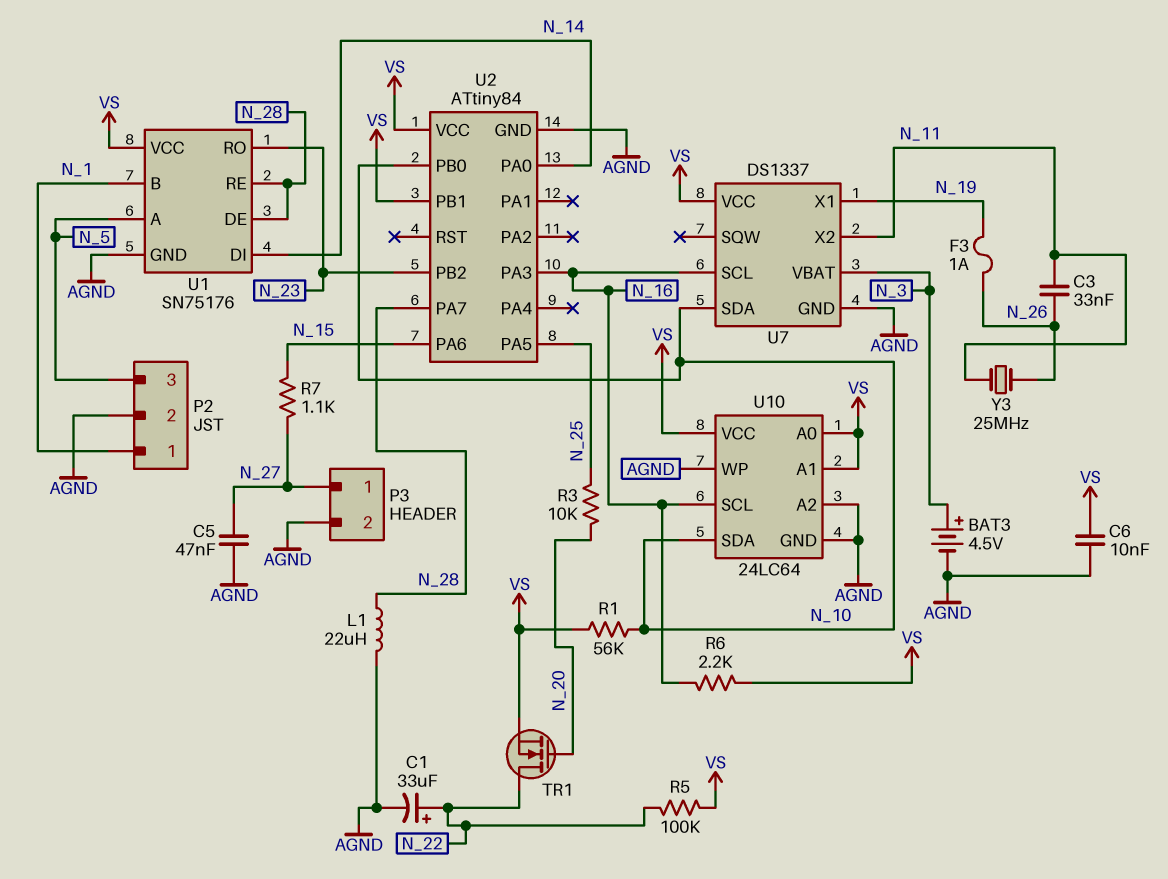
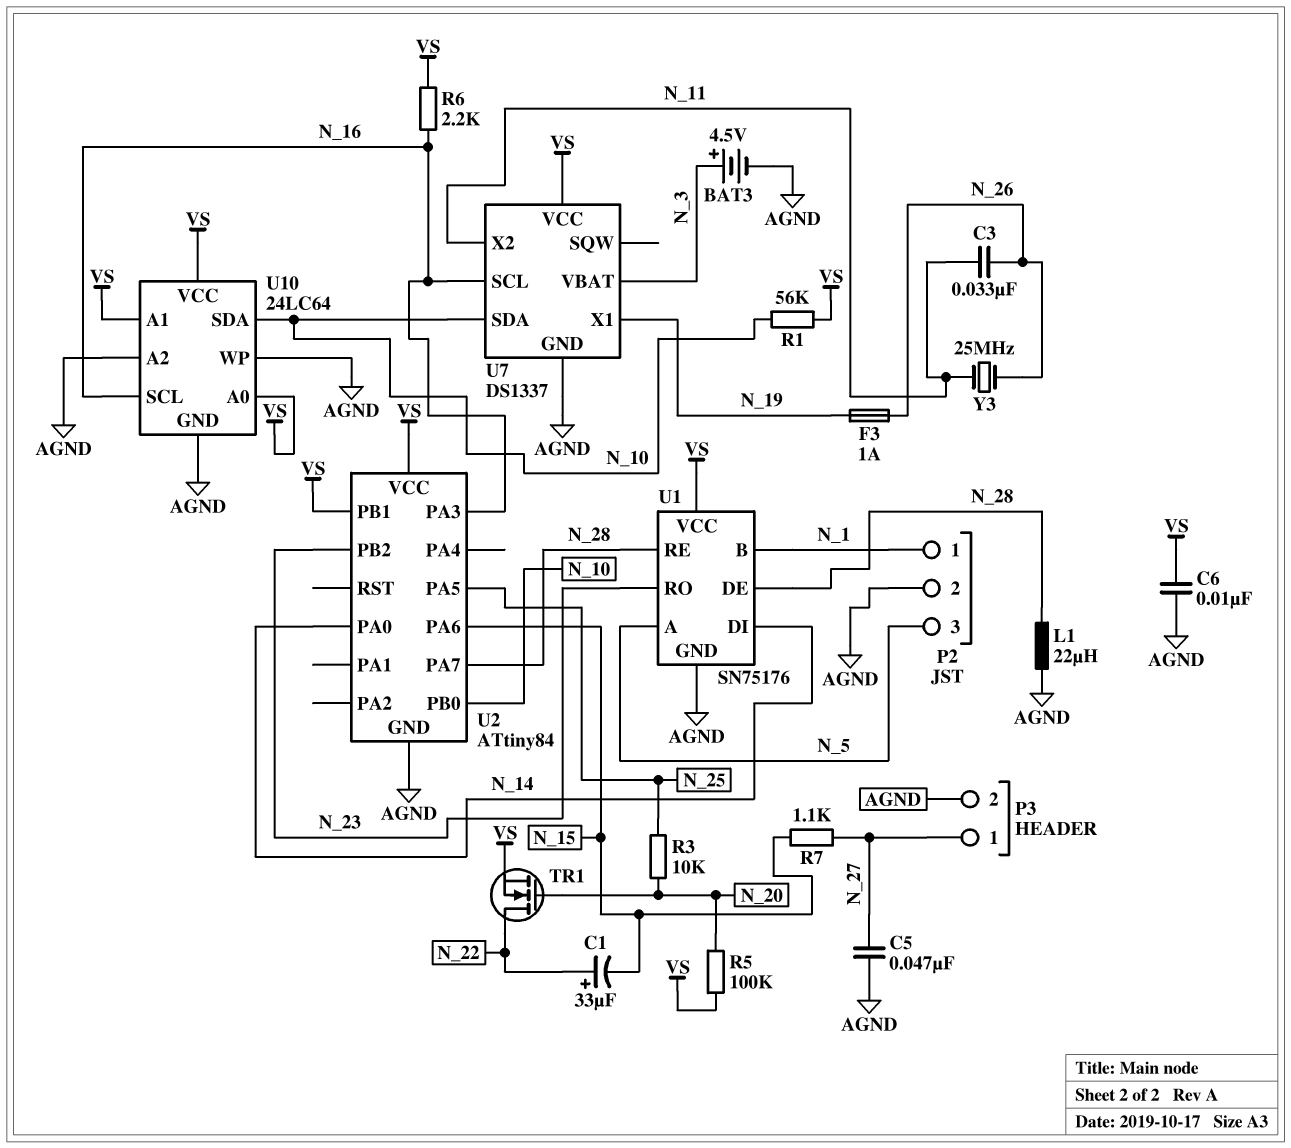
C1: 33uF (plus N_22, minus AGND) -> 33uF (plus N_22, minus N_15)
R5: 100k (N_22, VS) -> 100k (N_20, VS)

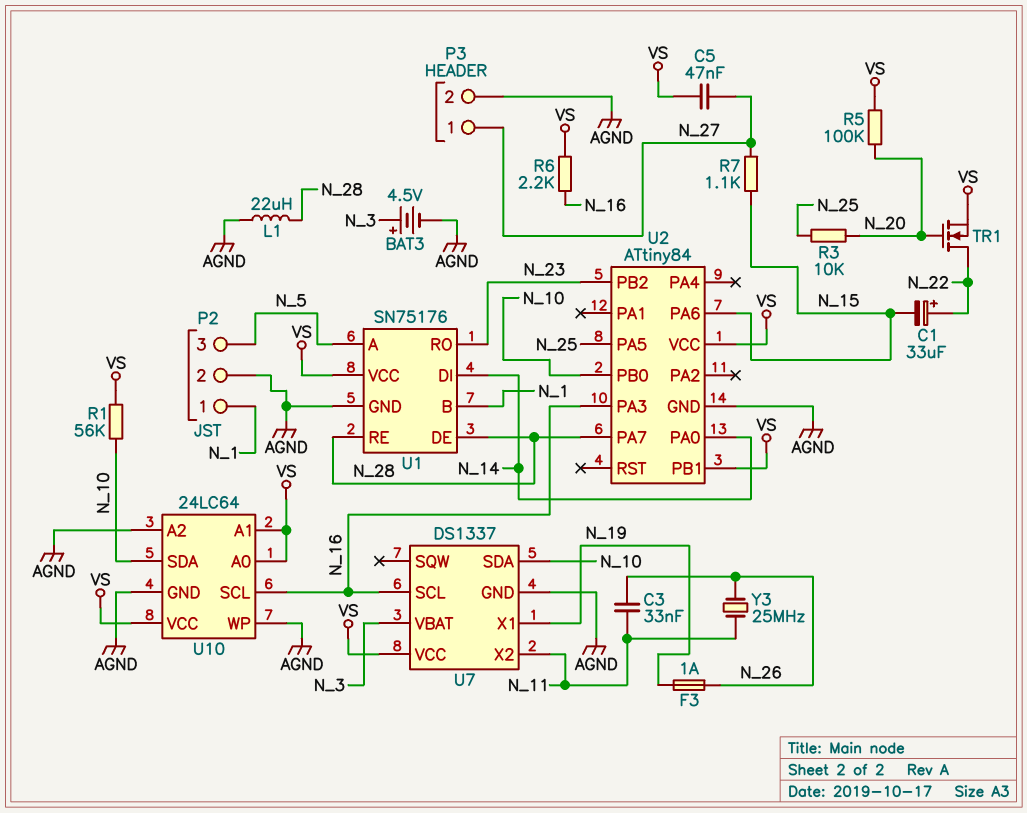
C5: 47nF (AGND, N_27) -> 47nF (N_27, VS)
C6: 10nF (AGND, VS) -> none

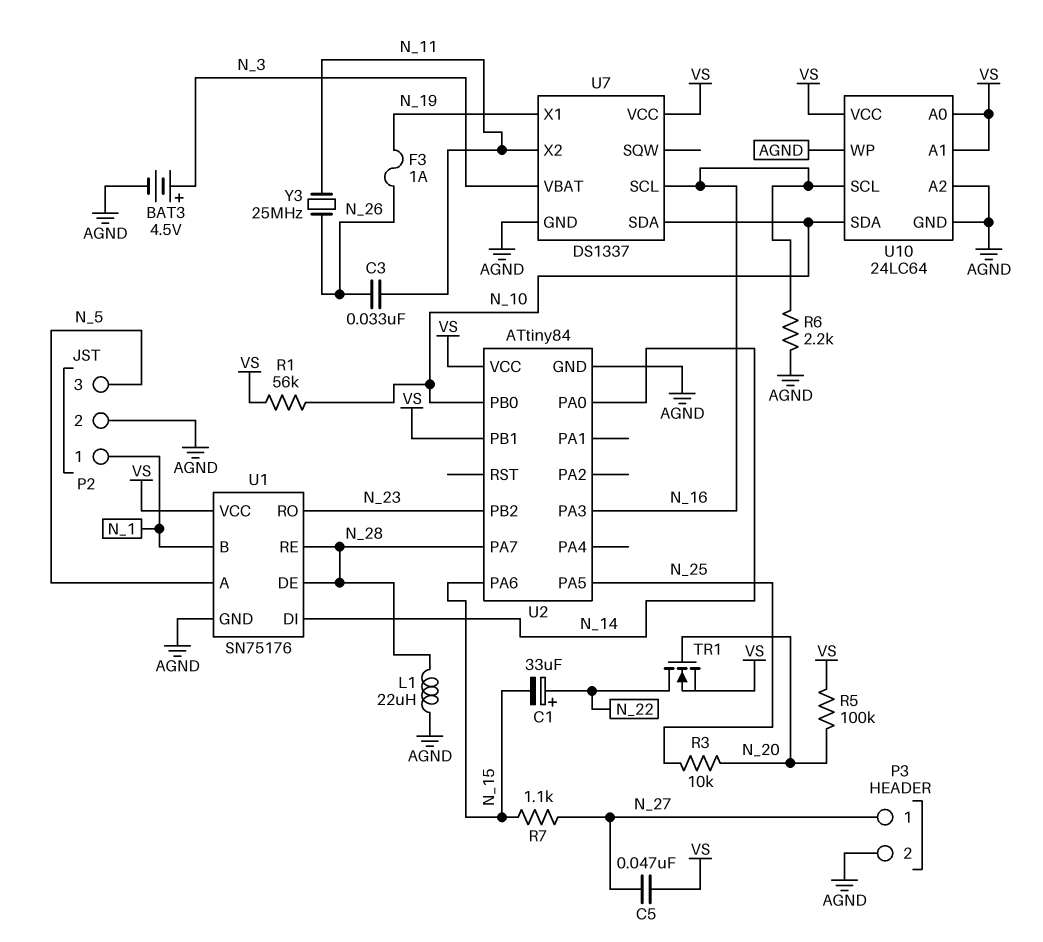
R6: 2.2k (N_16, VS) -> 2.2k (AGND, N_16)

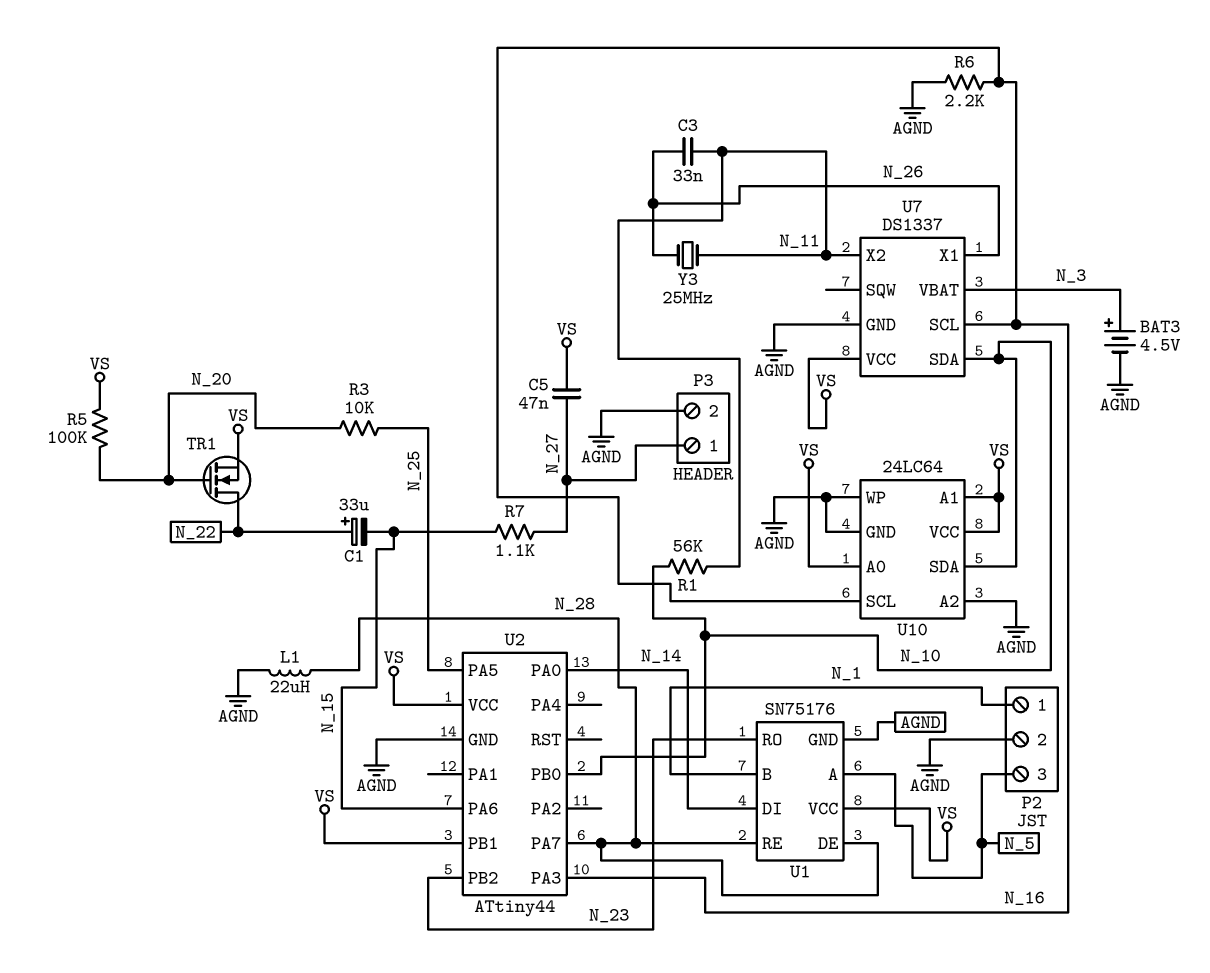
F3: 1A (N_19, N_26) -> none
R1: 56k (N_10, VS) -> 56k (N_10, N_11)
U2: ATtiny84 -> ATtiny44
U7 pin X1: N_19 -> N_26

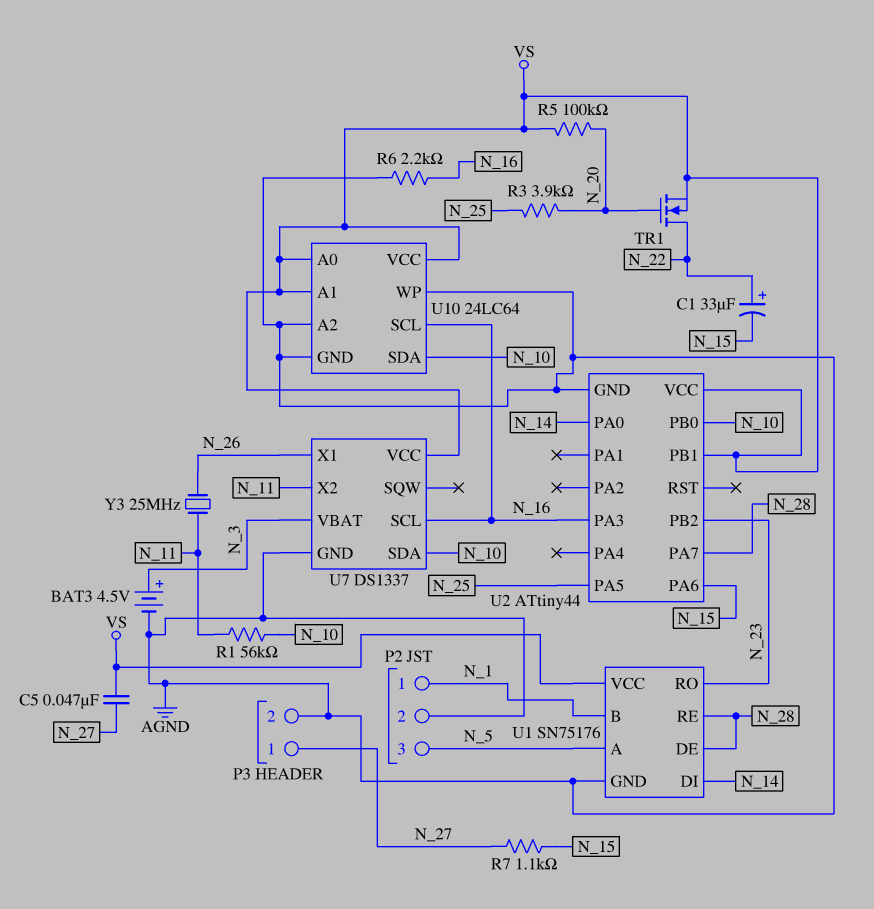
C3: 33nF (N_11, N_26) -> none
L1: 22uH (AGND, N_28) -> none
R3: 10k (N_20, N_25) -> 3.9k (N_20, N_25)

